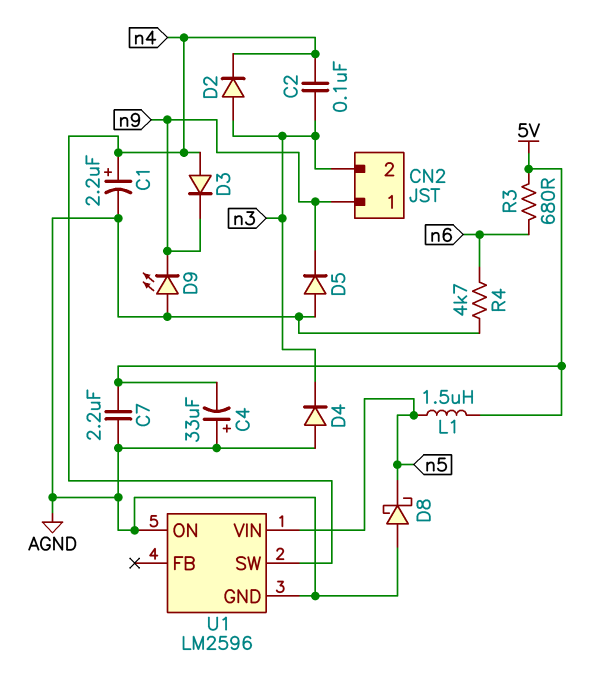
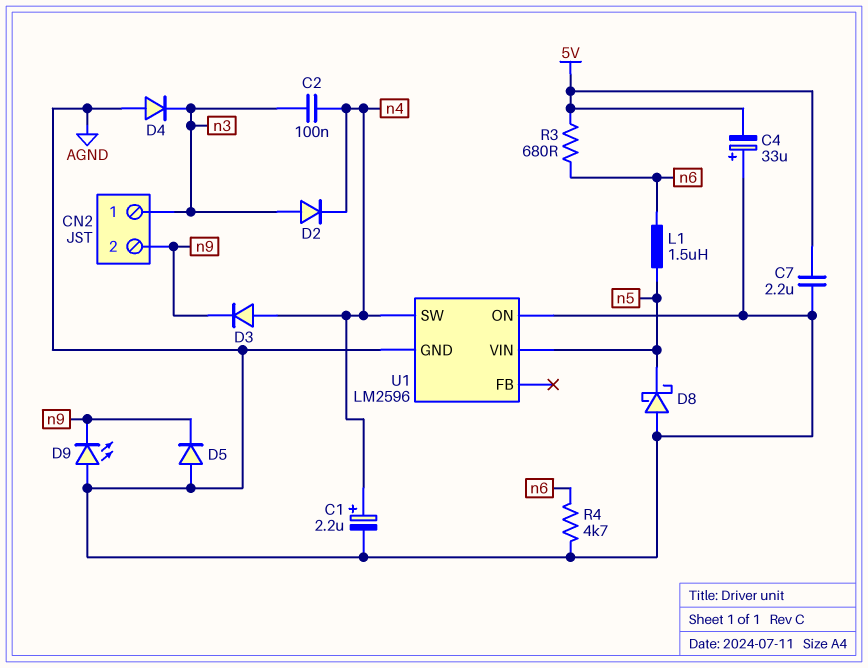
CN2 pin 1: n9 -> n3
CN2 pin 2: n3 -> n9
L1: 1.5uH (5V, n5) -> 1.5uH (n5, n6)

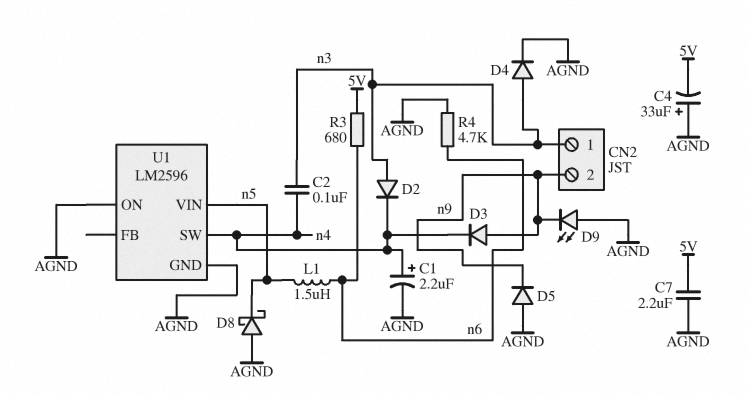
D3: diode (A n4, K n9) -> diode (A n9, K n4)
D4: diode (A AGND, K n3) -> diode (A n3, K AGND)

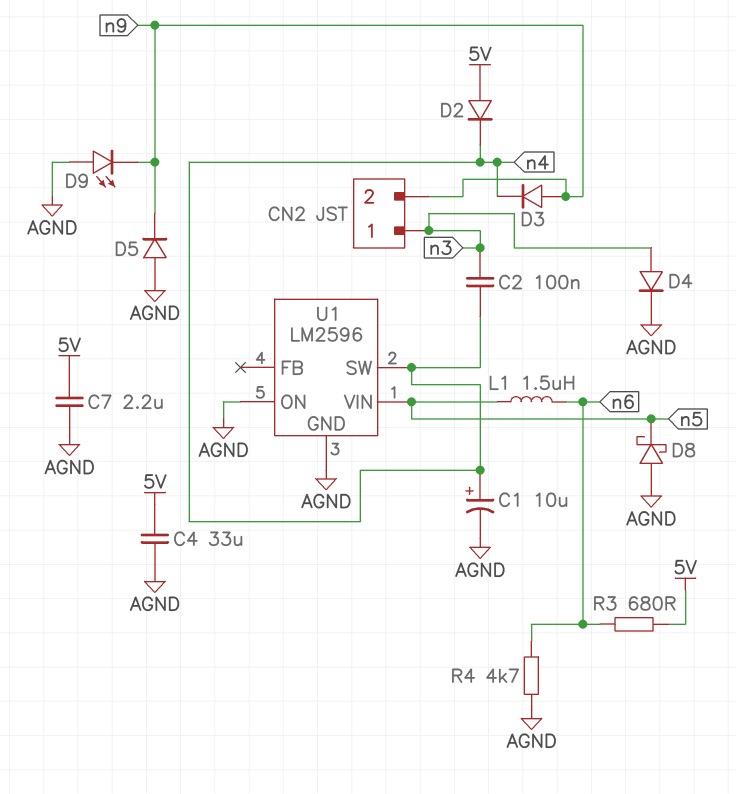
C1: 2.2uF (plus n4, minus AGND) -> 10uF (plus n4, minus AGND)
C4: 33uF (plus AGND, minus 5V) -> 33uF (5V, AGND)
D2: diode (A n3, K n4) -> diode (A 5V, K n4)

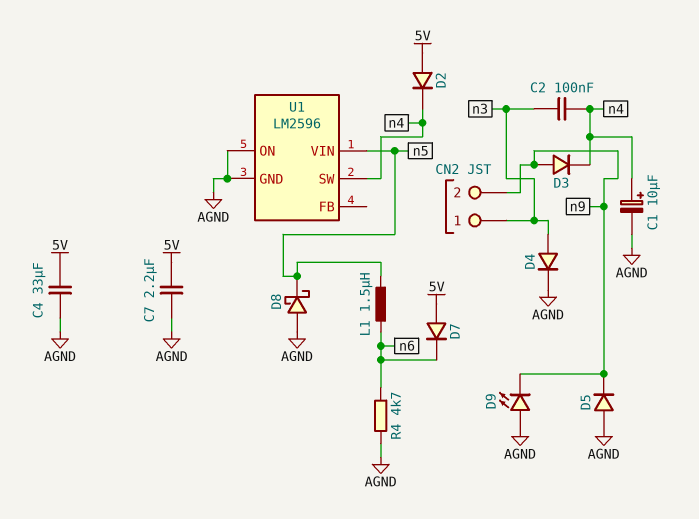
D7: none -> diode (A 5V, K n6)
R3: 680 (5V, n6) -> none

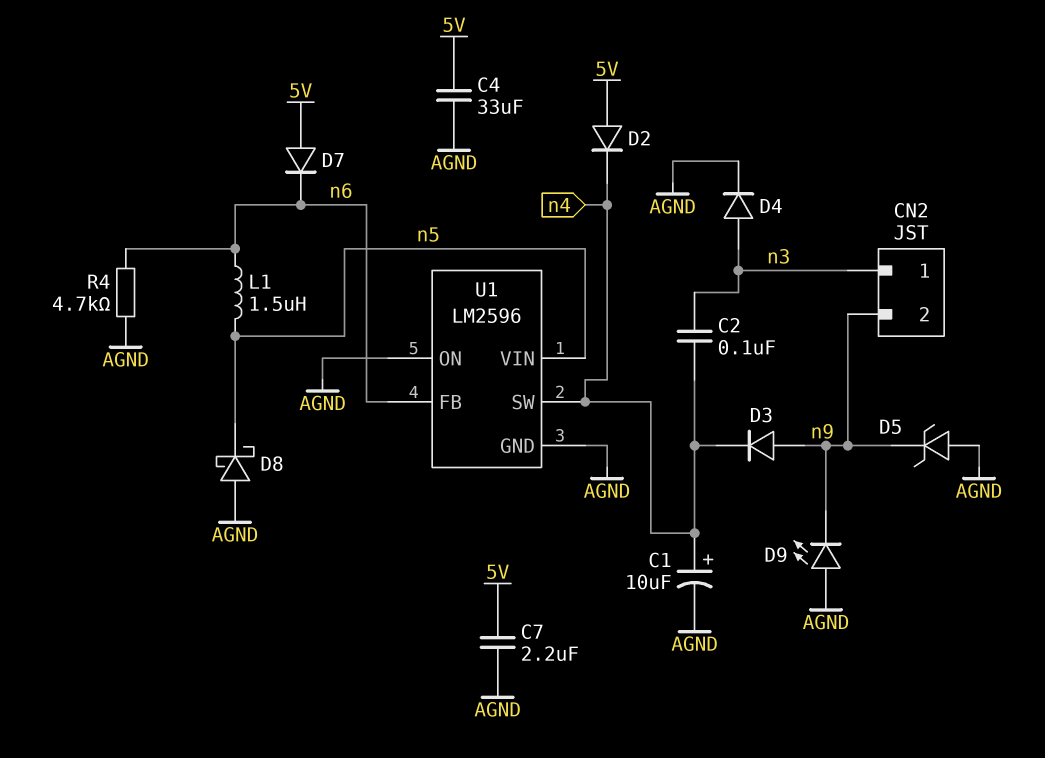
D5: diode (A AGND, K n9) -> zener (A AGND, K n9)
U1 pin FB: none -> n6

